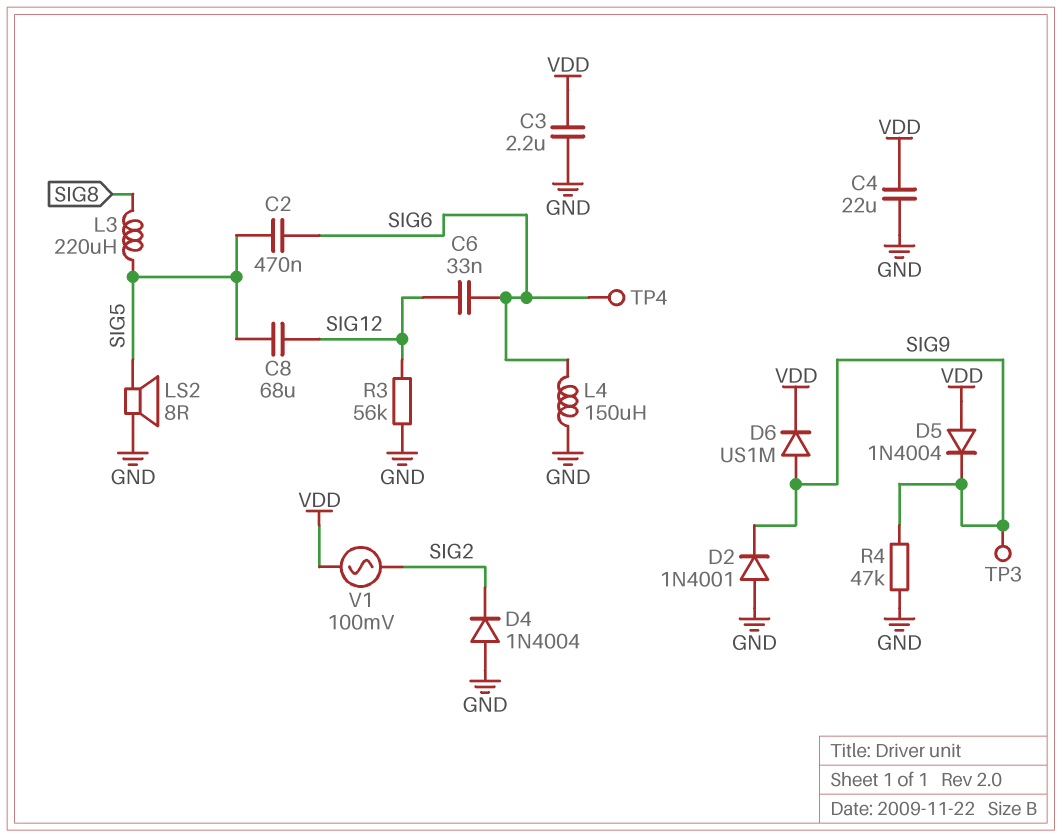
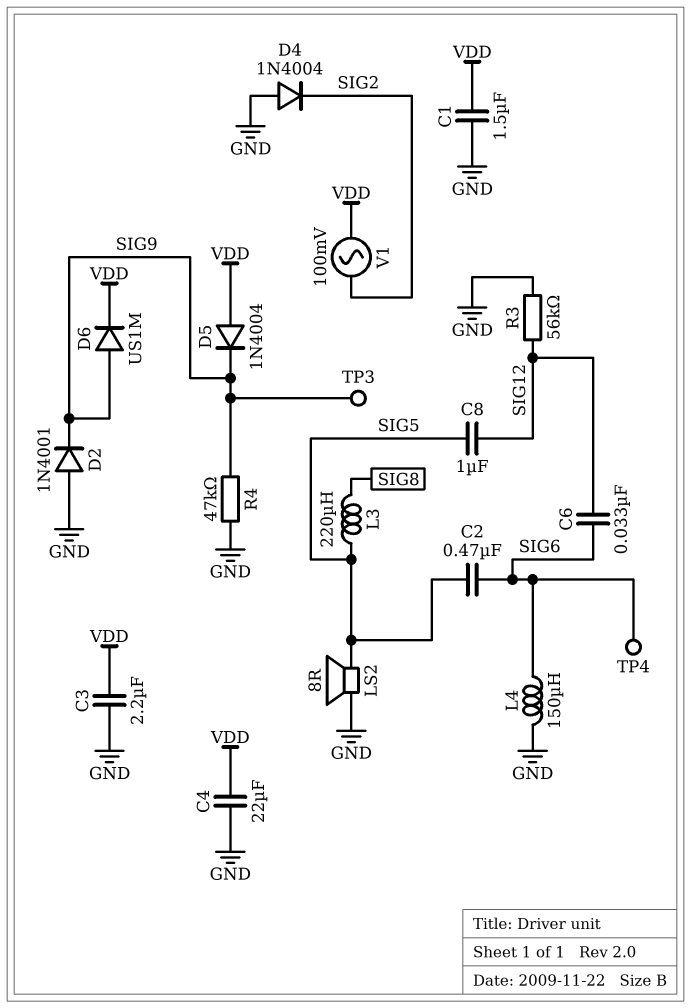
C1: none -> 1.5uF (GND, VDD)
C8: 68uF (SIG5, SIG12) -> 1uF (SIG5, SIG12)

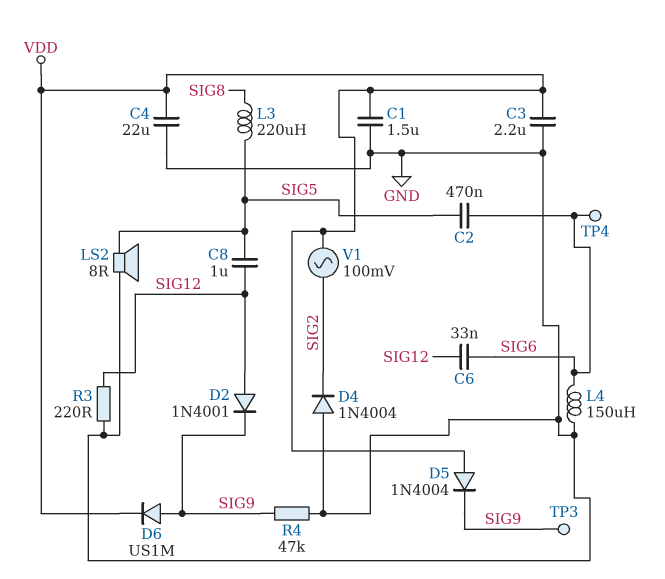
D2: diode 1N4001 (A GND, K SIG9) -> diode 1N4001 (A SIG12, K SIG9)
R3: 56k (GND, SIG12) -> 220 (GND, SIG12)

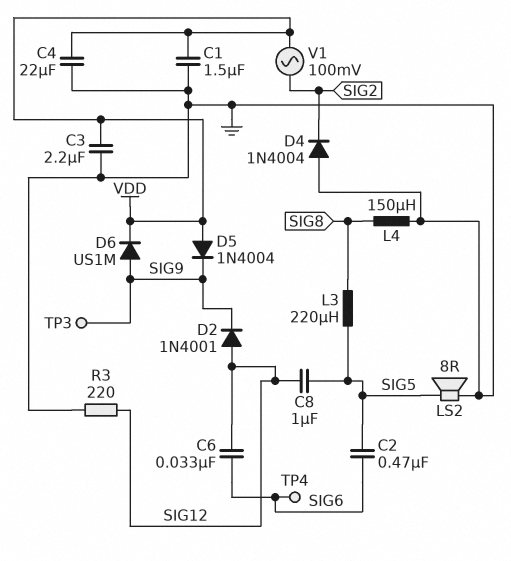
L4: 150uH (GND, SIG6) -> 150uH (GND, SIG8)
R4: 47k (GND, SIG9) -> none

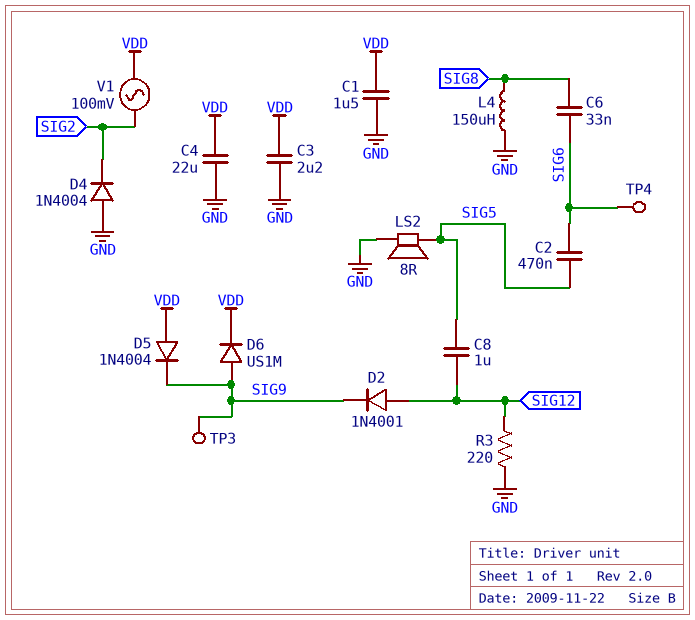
C6: 33nF (SIG6, SIG12) -> 33nF (SIG6, SIG8)
L3: 220uH (SIG5, SIG8) -> none

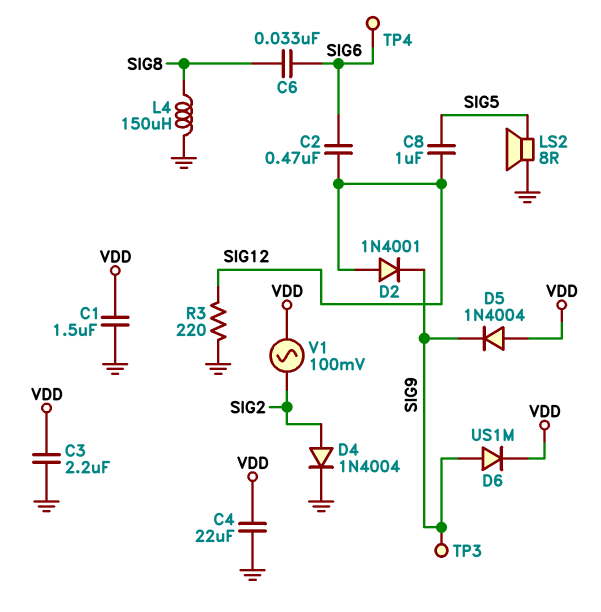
C2: 470nF (SIG5, SIG6) -> 470nF (SIG6, SIG12)
D4: diode 1N4004 (A GND, K SIG2) -> diode 1N4004 (A SIG2, K GND)

